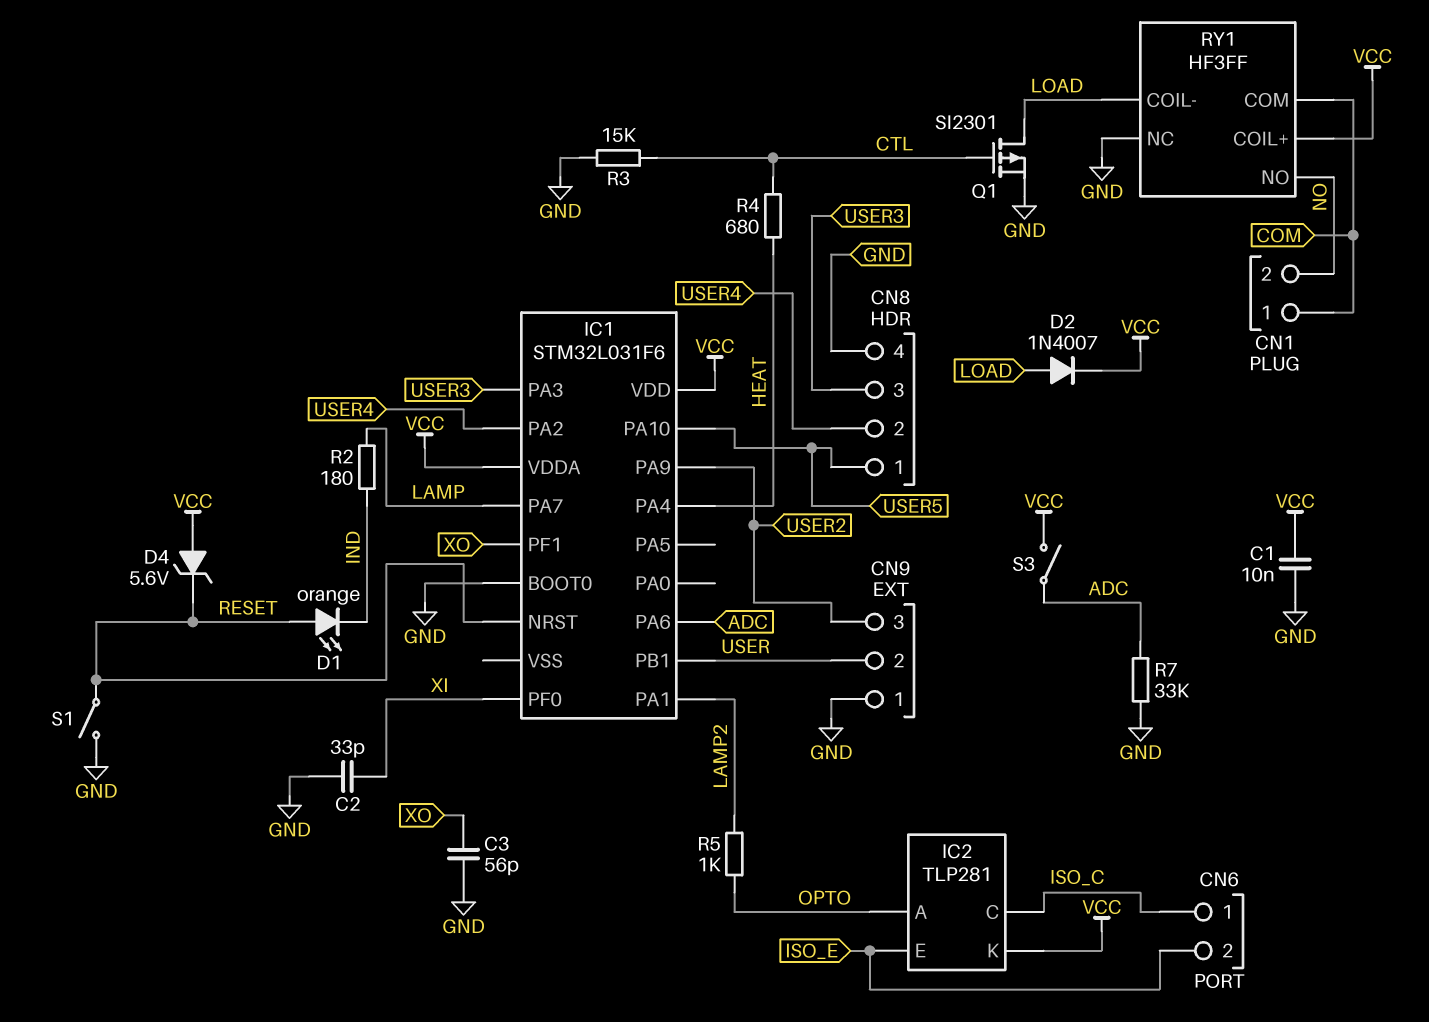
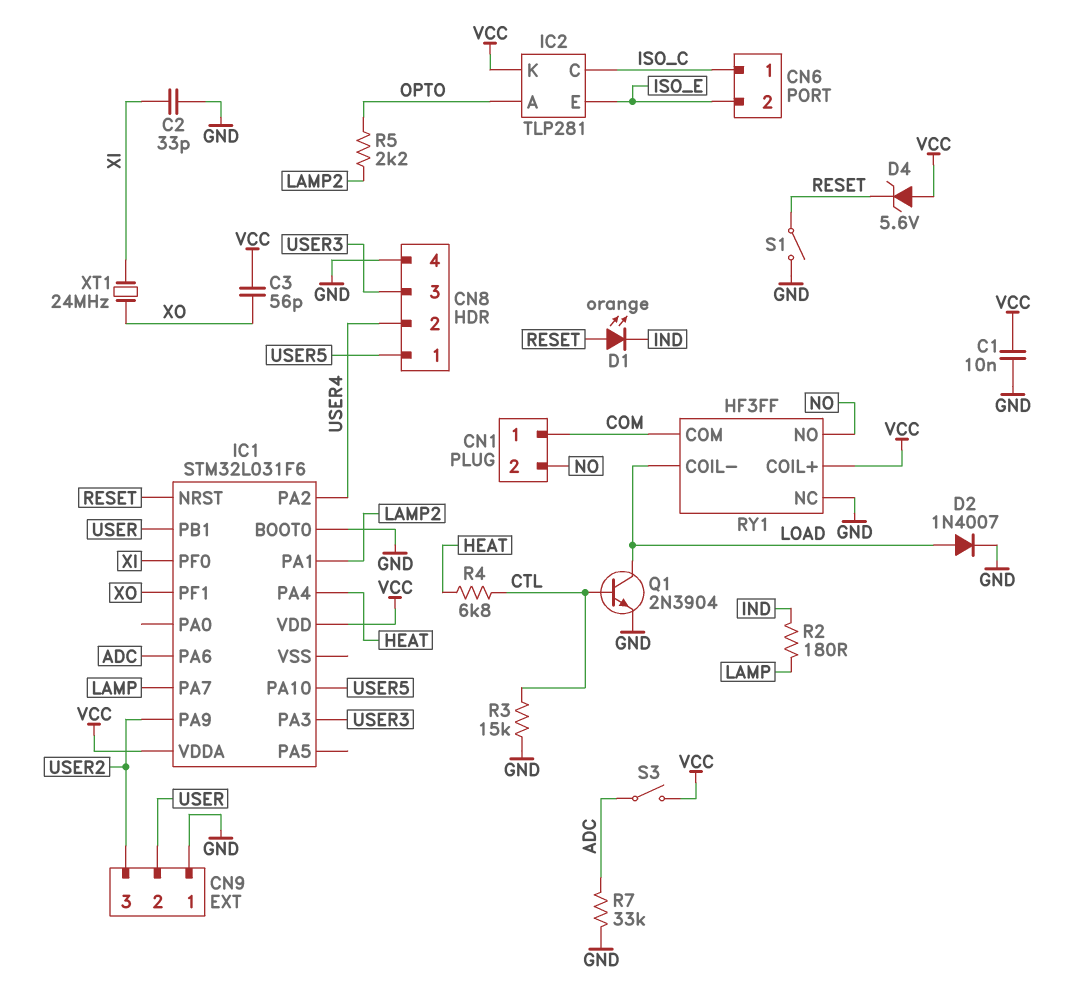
C3: 56pF (GND, XO) -> 56pF (VCC, XO)
D2: diode 1N4007 (A LOAD, K VCC) -> diode 1N4007 (A LOAD, K GND)
Q1: PMOS SI2301 (G CTL, D LOAD, S GND) -> NPN 2N3904 (B CTL, C LOAD, E GND)
R4: 680 (CTL, HEAT) -> 6.8k (CTL, HEAT)
R5: 1k (LAMP2, OPTO) -> 2.2k (LAMP2, OPTO)
XT1: none -> 24MHz (XI, XO)

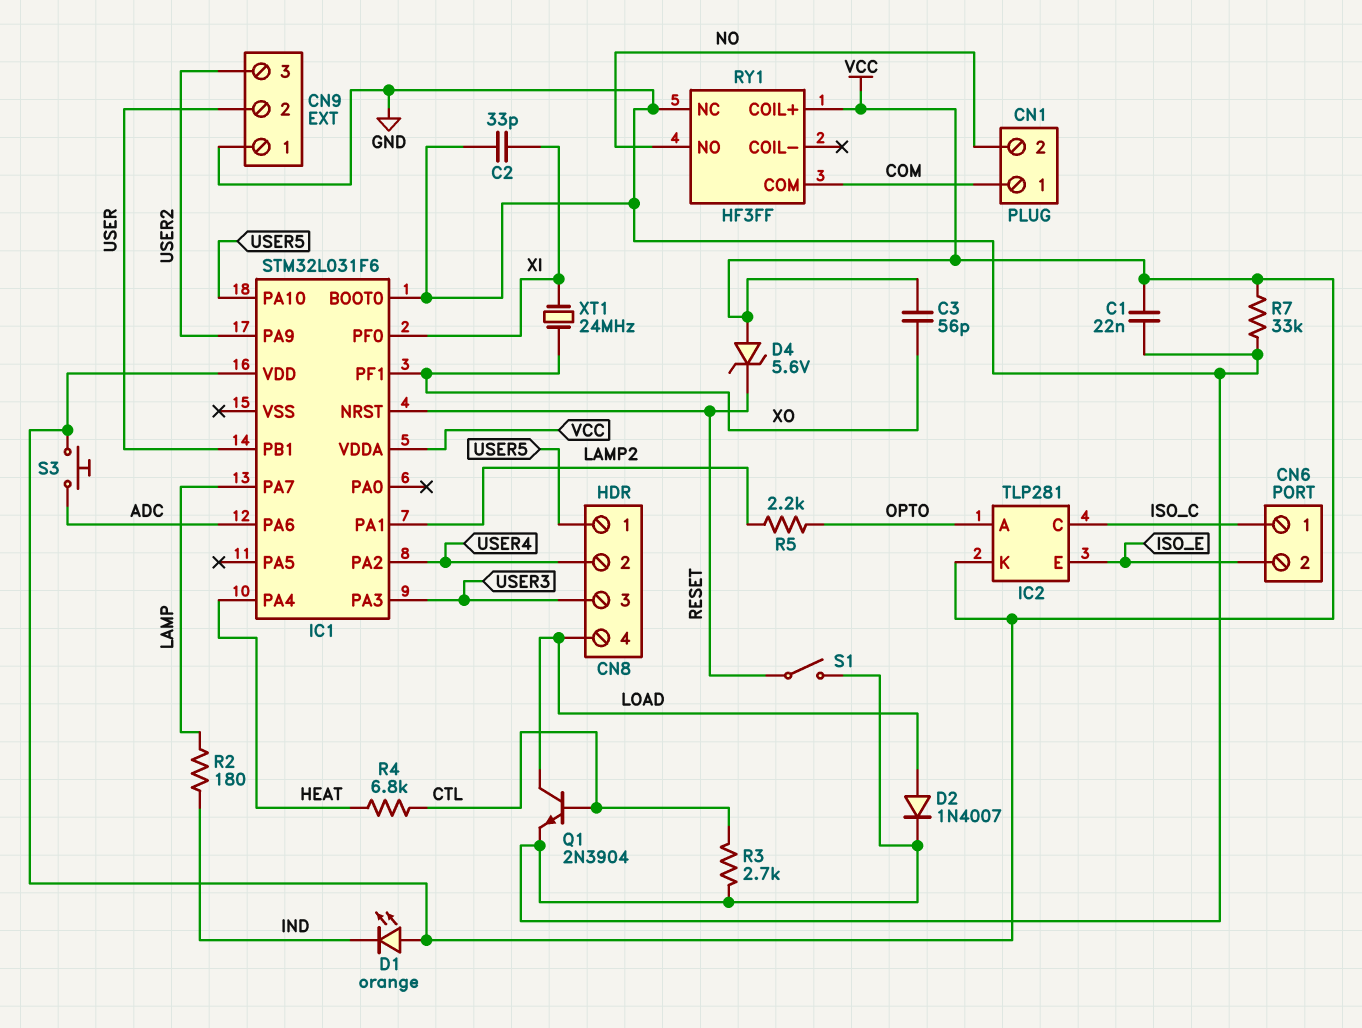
C1: 10nF (GND, VCC) -> 22nF (GND, VCC)
CN8 pin 4: GND -> LOAD
D1: LED orange (A RESET, K IND) -> LED orange (A VCC, K IND)
R3: 15k (CTL, GND) -> 2.7k (CTL, GND)
R7: 33k (ADC, GND) -> 33k (GND, VCC)
RY1 pin COIL-: LOAD -> none
S3: switch (ADC, VCC) -> button (ADC, VCC)

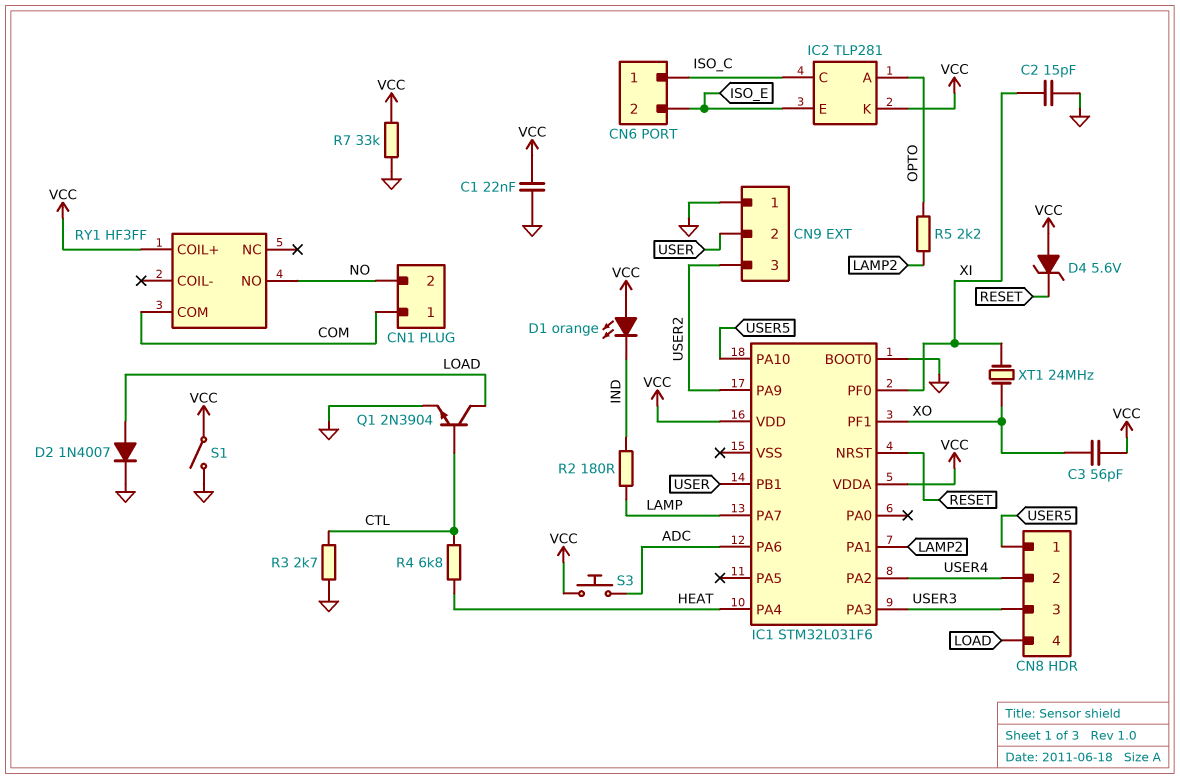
C2: 33pF (GND, XI) -> 15pF (GND, XI)
RY1 pin NC: GND -> none
S1: switch (GND, RESET) -> switch (GND, VCC)

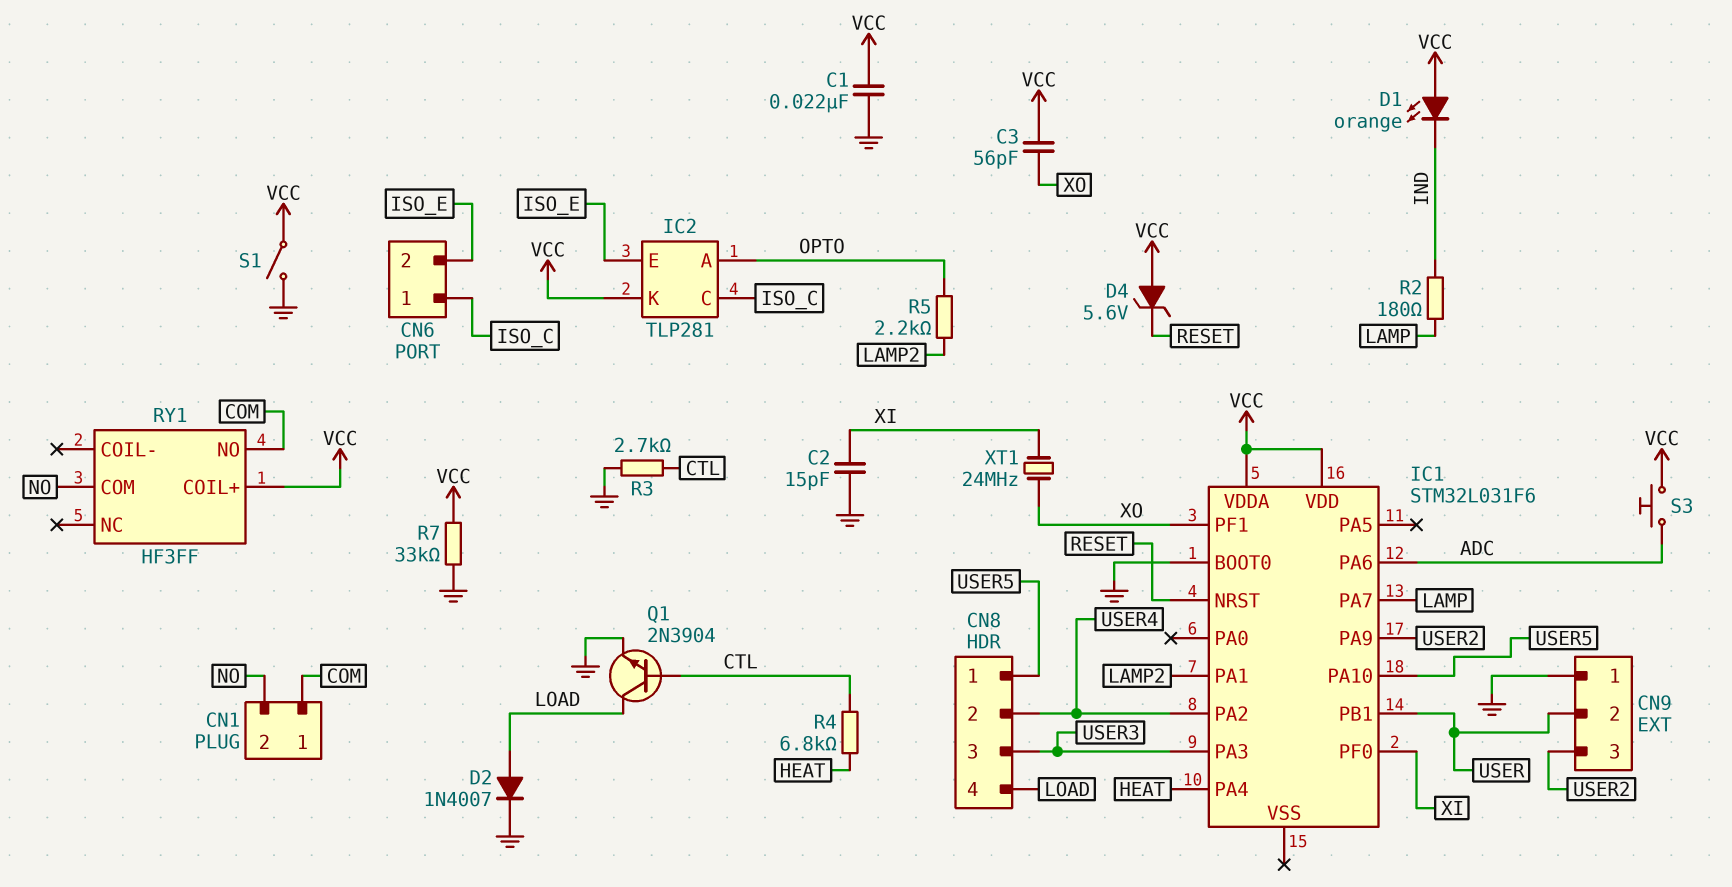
RY1 pin COM: COM -> NO
RY1 pin NO: NO -> COM

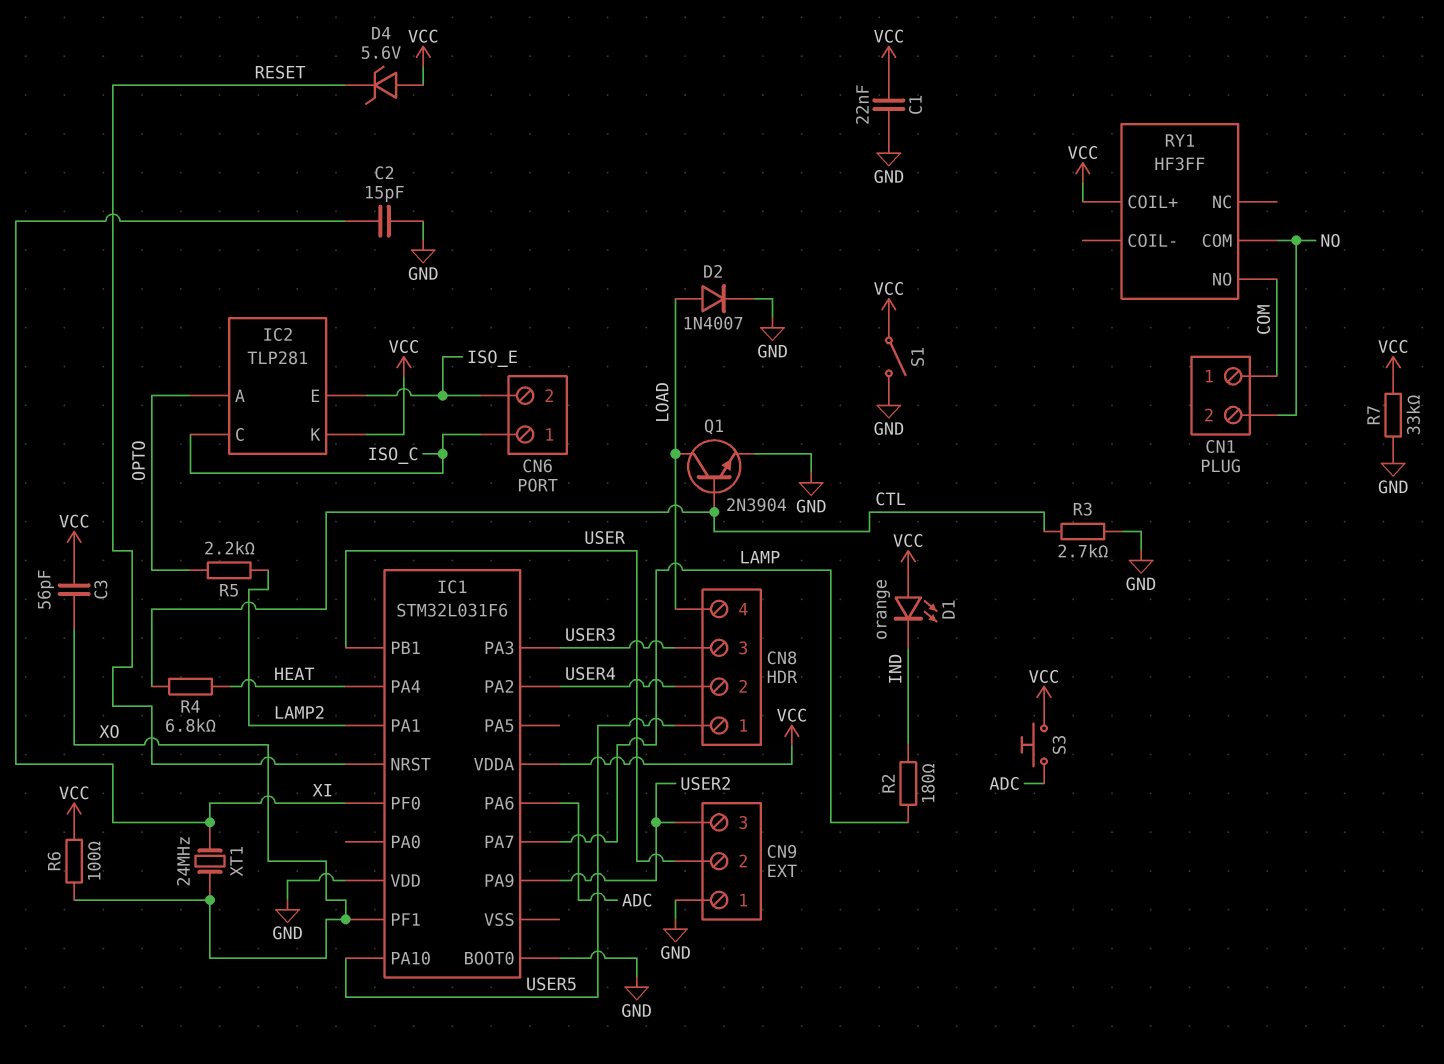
IC1 pin VDD: VCC -> GND
R6: none -> 100 (VCC, XO)

